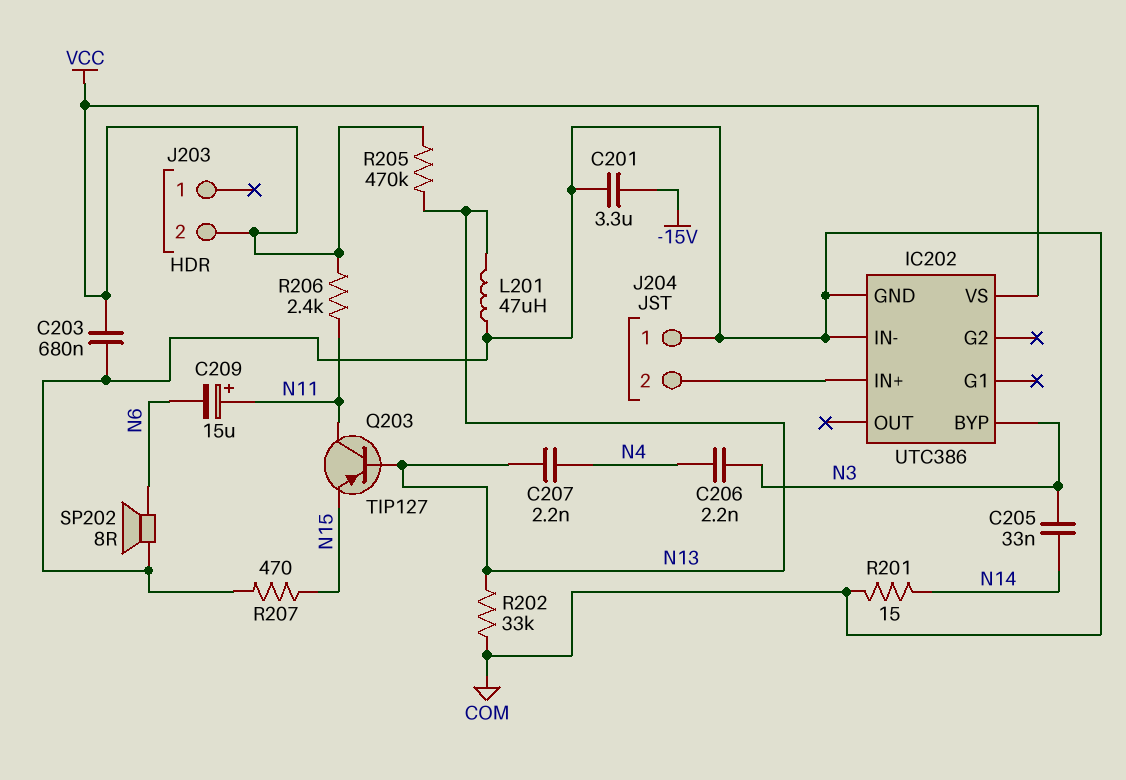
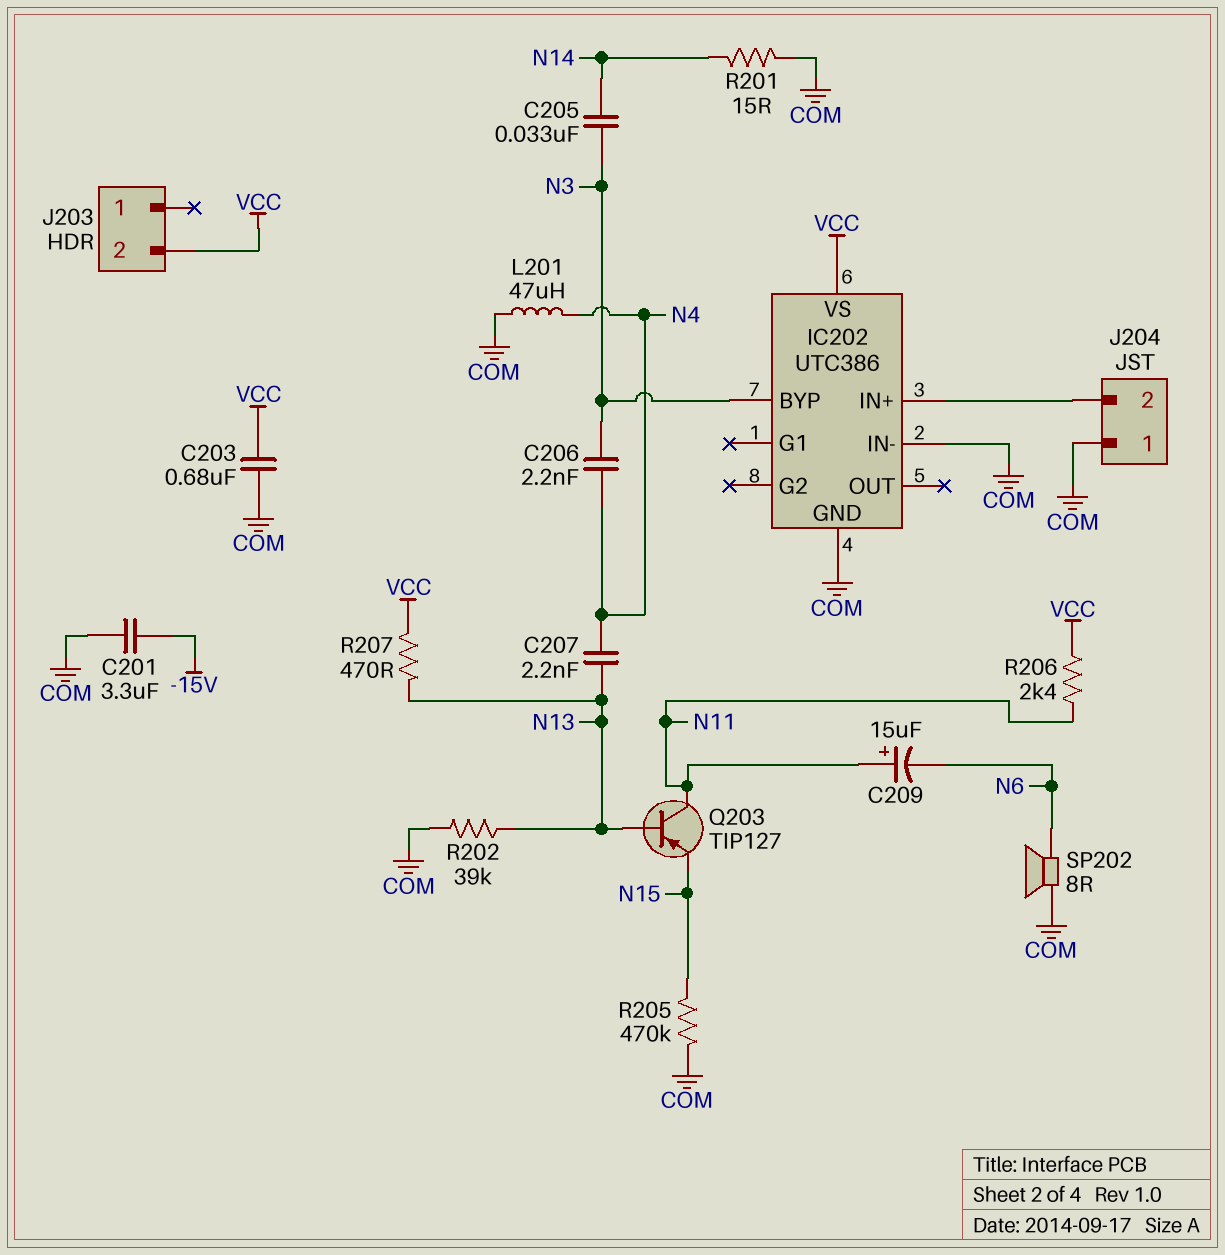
L201: 47uH (COM, N13) -> 47uH (COM, N4)
R202: 33k (COM, N13) -> 39k (COM, N13)
R205: 470k (N13, VCC) -> 470k (COM, N15)
R207: 470 (COM, N15) -> 470 (N13, VCC)

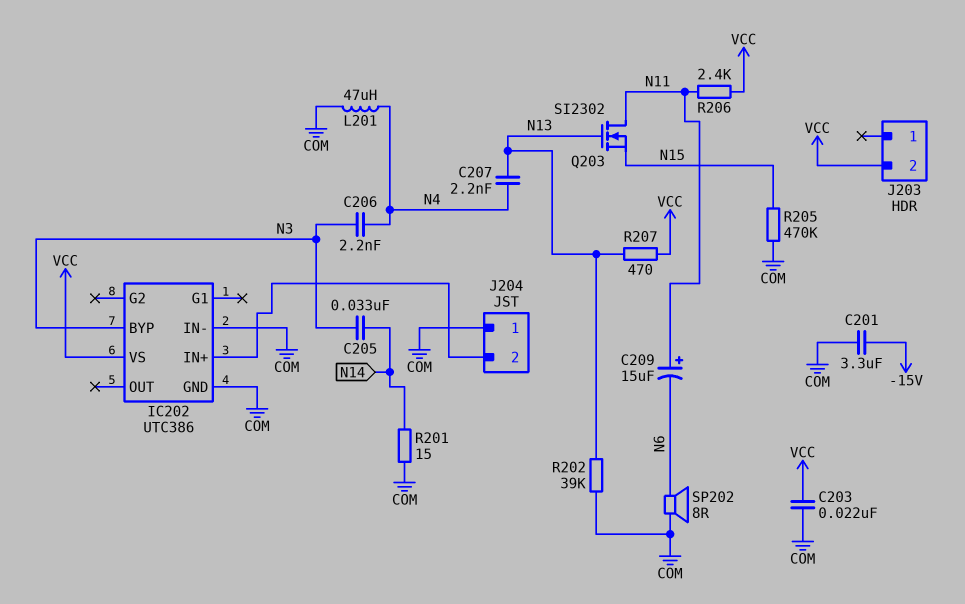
C203: 680nF (COM, VCC) -> 22nF (COM, VCC)
Q203: PNP TIP127 (B N13, C N11, E N15) -> NMOS SI2302 (G N13, D N11, S N15)

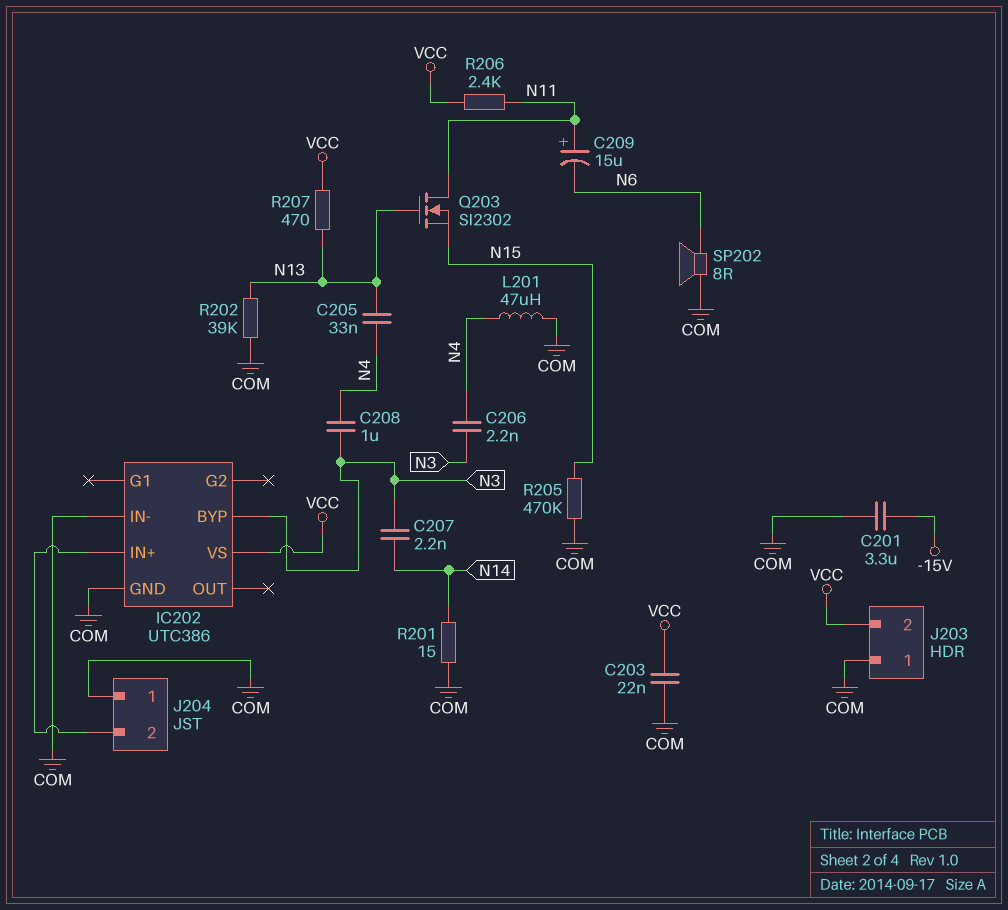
C205: 33nF (N3, N14) -> 33nF (N4, N13)
C207: 2.2nF (N4, N13) -> 2.2nF (N3, N14)
C208: none -> 1uF (N3, N4)
J203 pin 1: none -> COM

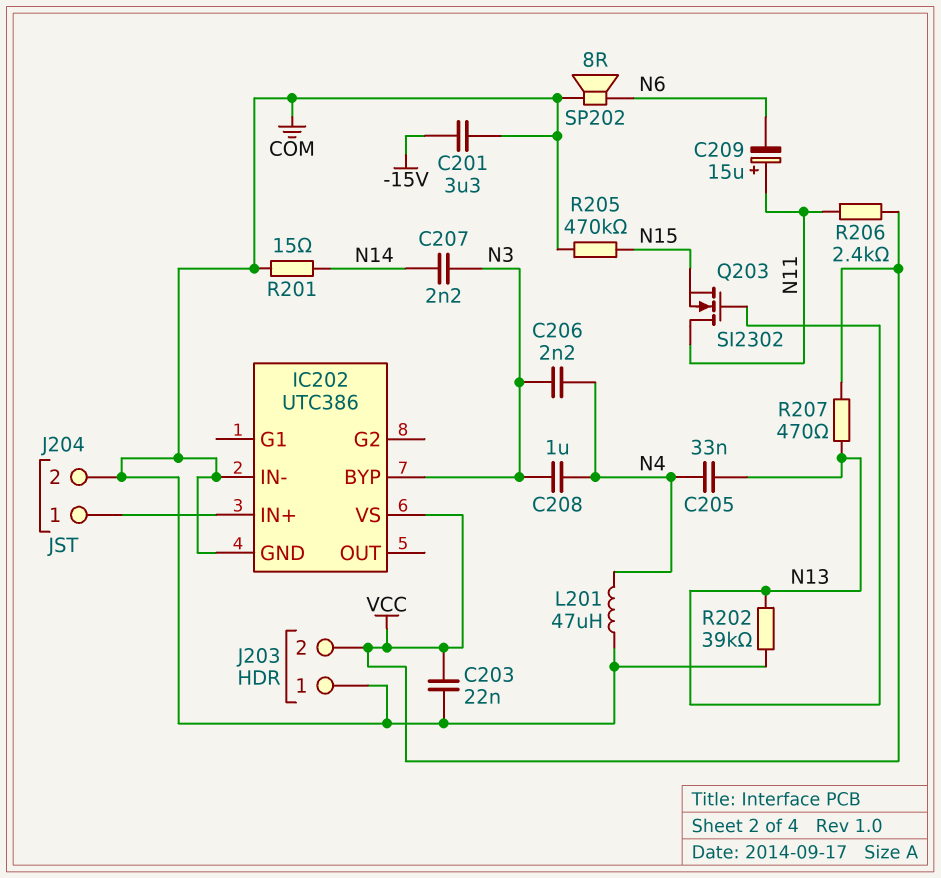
J204 pin 1: COM -> IC202/IN+
J204 pin 2: IC202/IN+ -> COM

